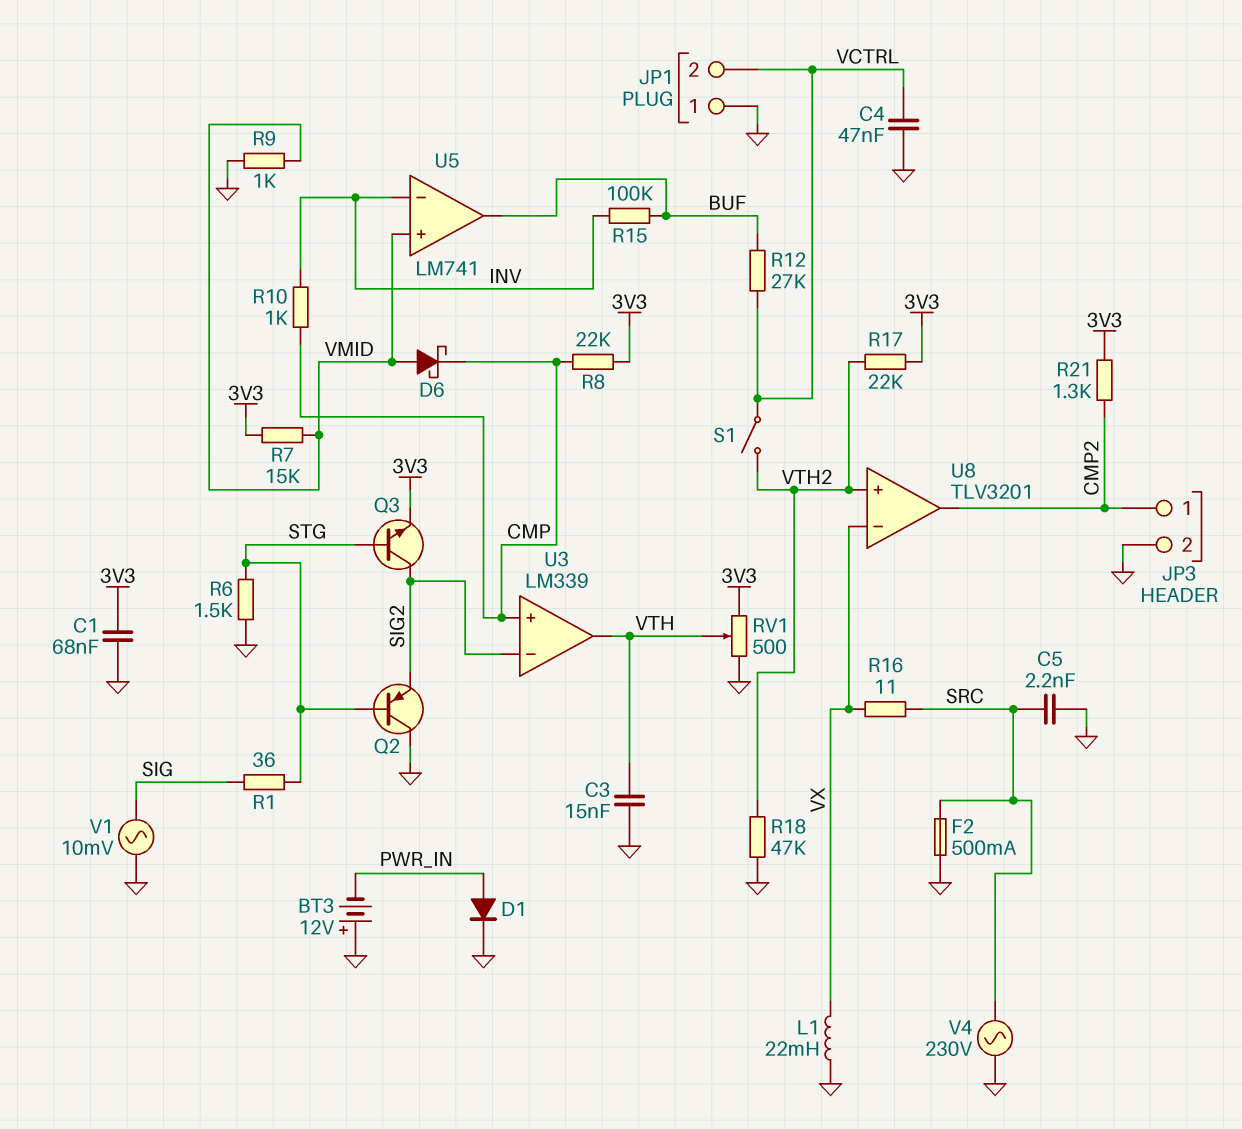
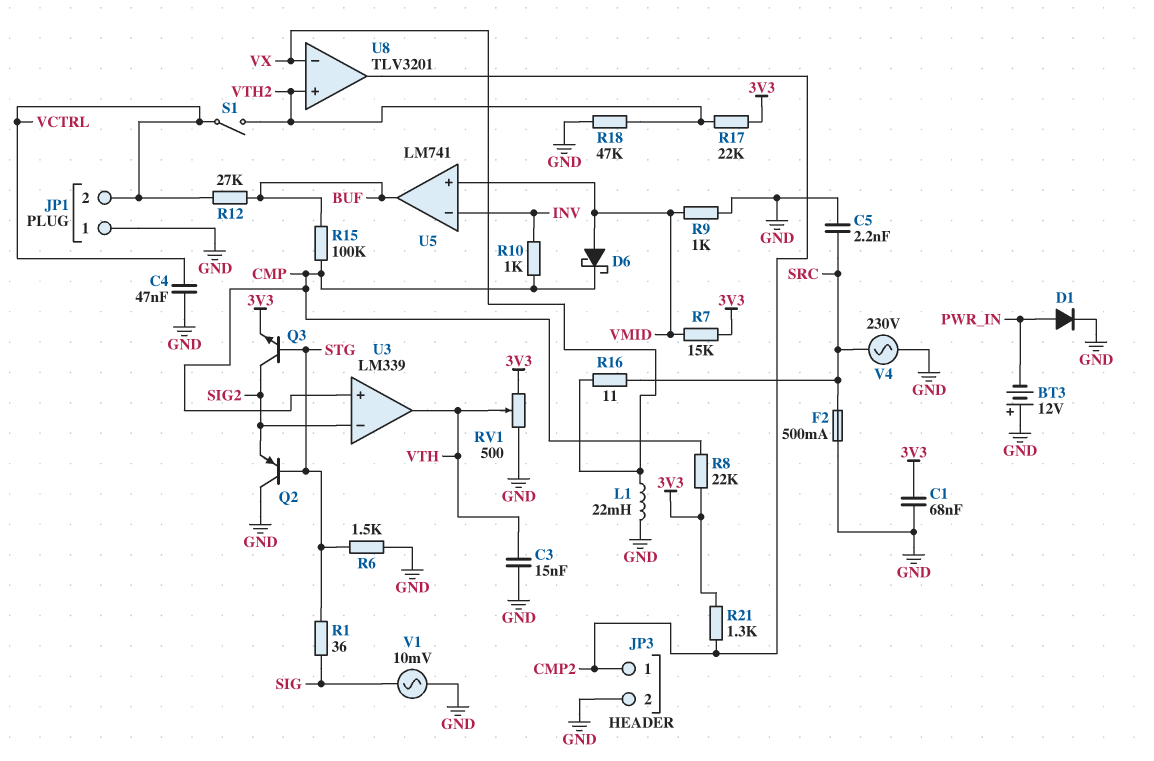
R15: 100k (BUF, INV) -> 100k (BUF, CMP)

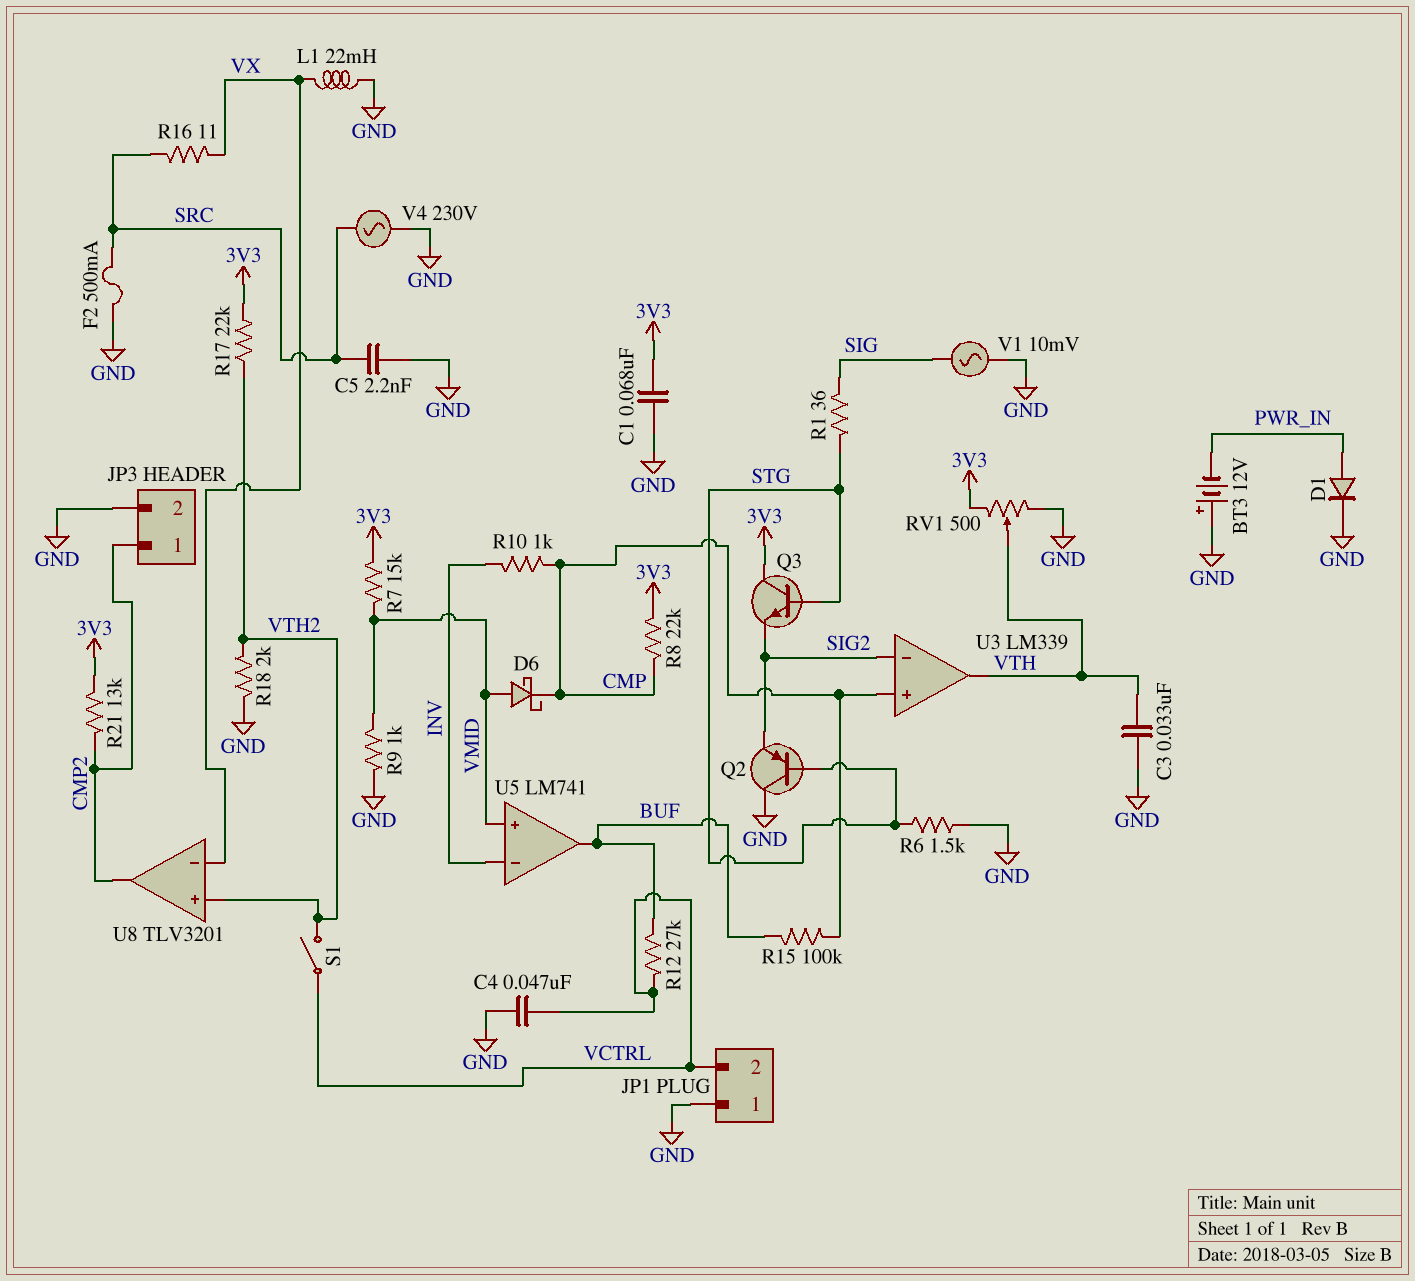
C3: 15nF (GND, VTH) -> 33nF (GND, VTH)
Q3: NPN (B STG, C SIG2, E 3V3) -> NPN (B STG, C 3V3, E SIG2)
R18: 47k (GND, VTH2) -> 2k (GND, VTH2)
R21: 1.3k (3V3, CMP2) -> 13k (3V3, CMP2)

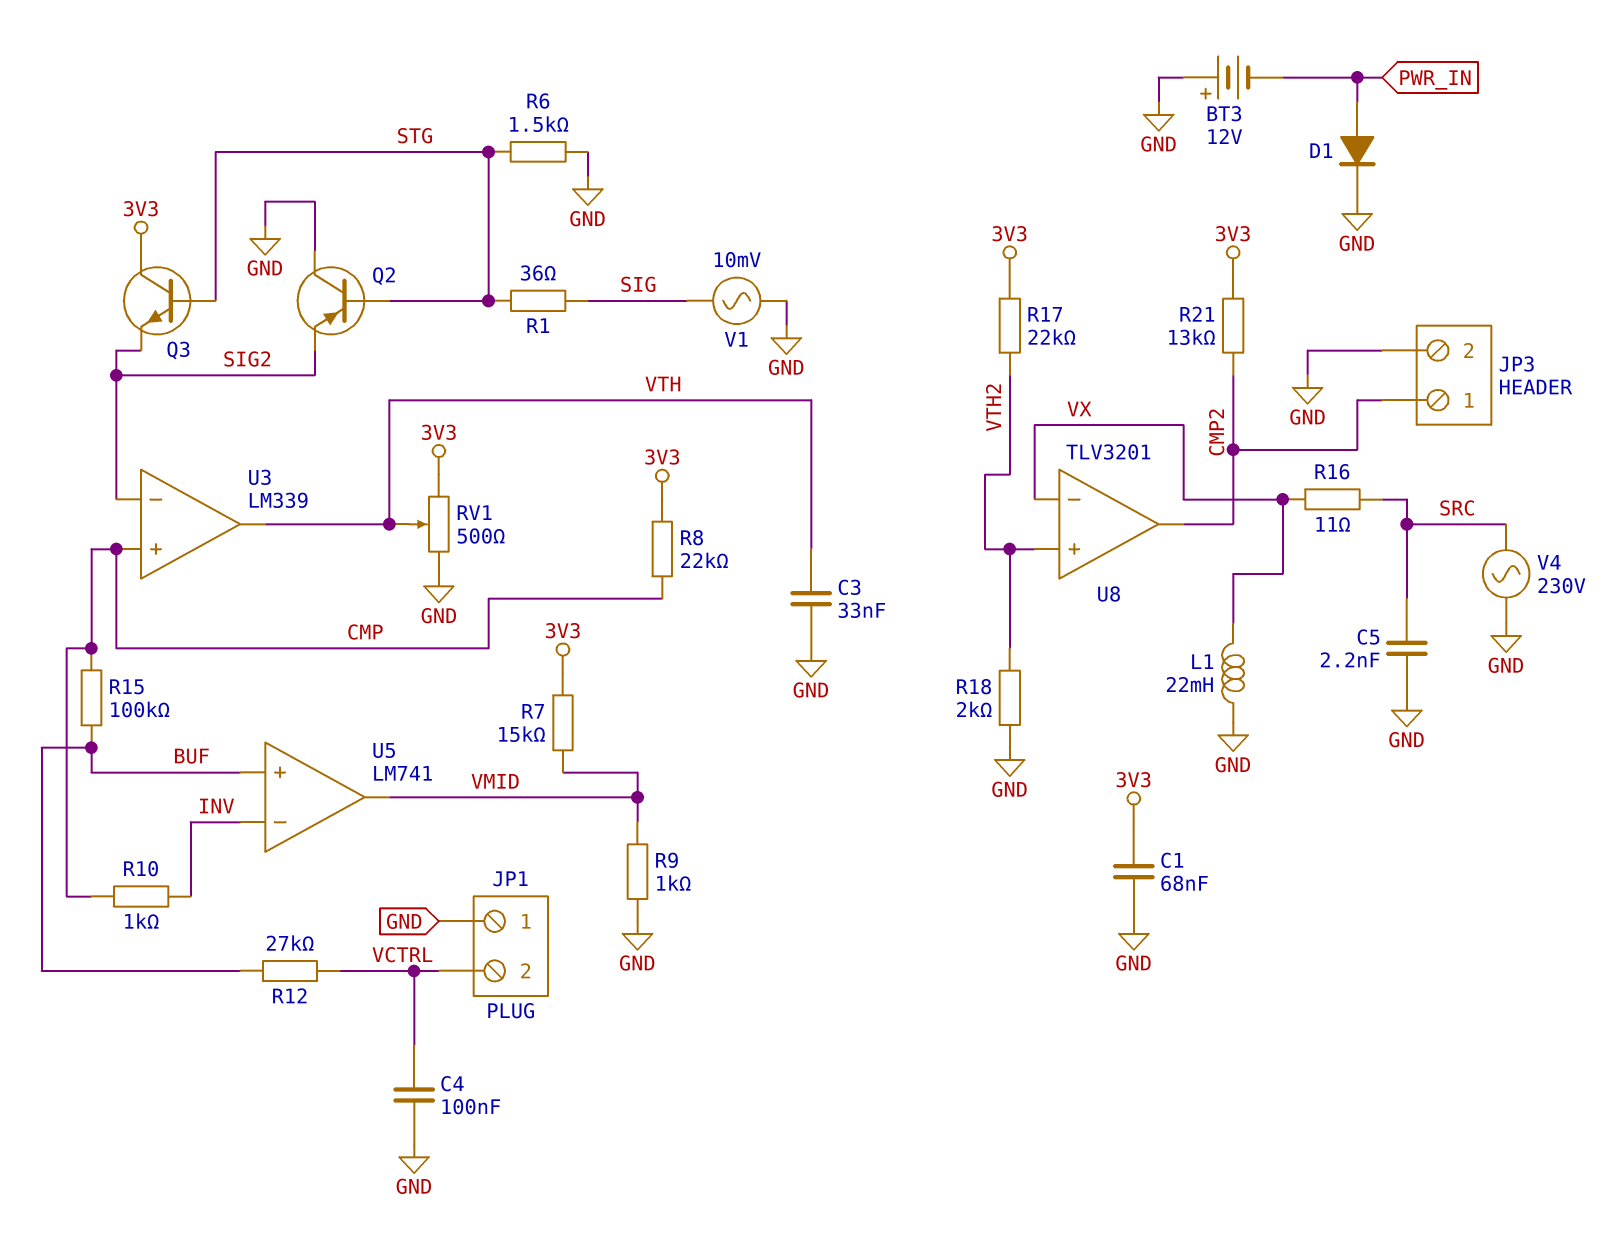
C4: 47nF (GND, VCTRL) -> 100nF (GND, VCTRL)
D6: schottky (A VMID, K CMP) -> none
F2: 500mA (GND, SRC) -> none
S1: switch (VCTRL, VTH2) -> none
U5 pin in+: VMID -> BUF
U5 pin out: BUF -> VMID

